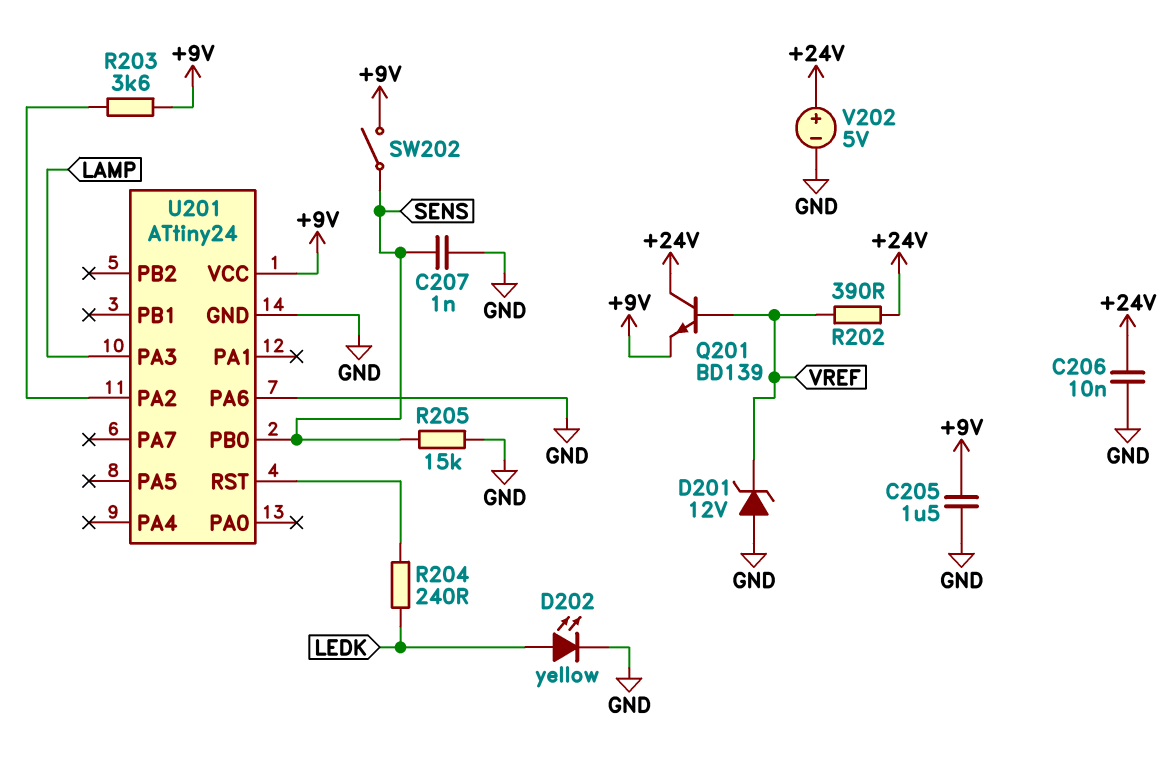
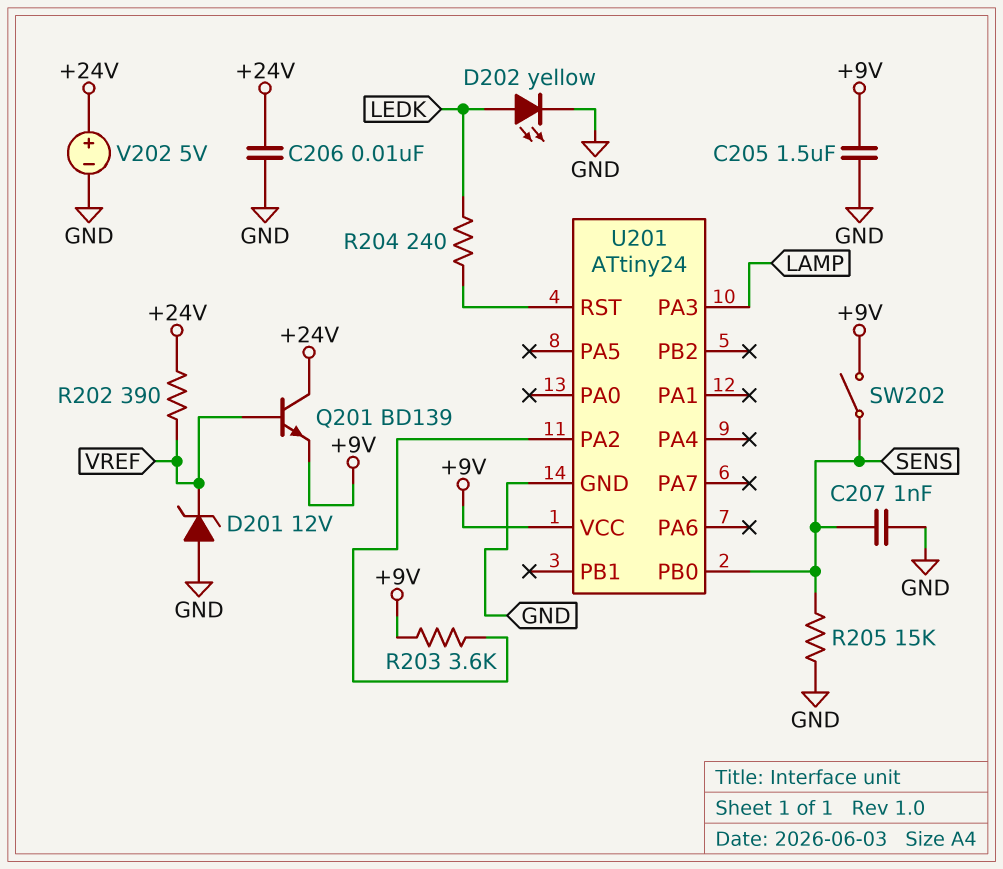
U201 pin PA6: GND -> none

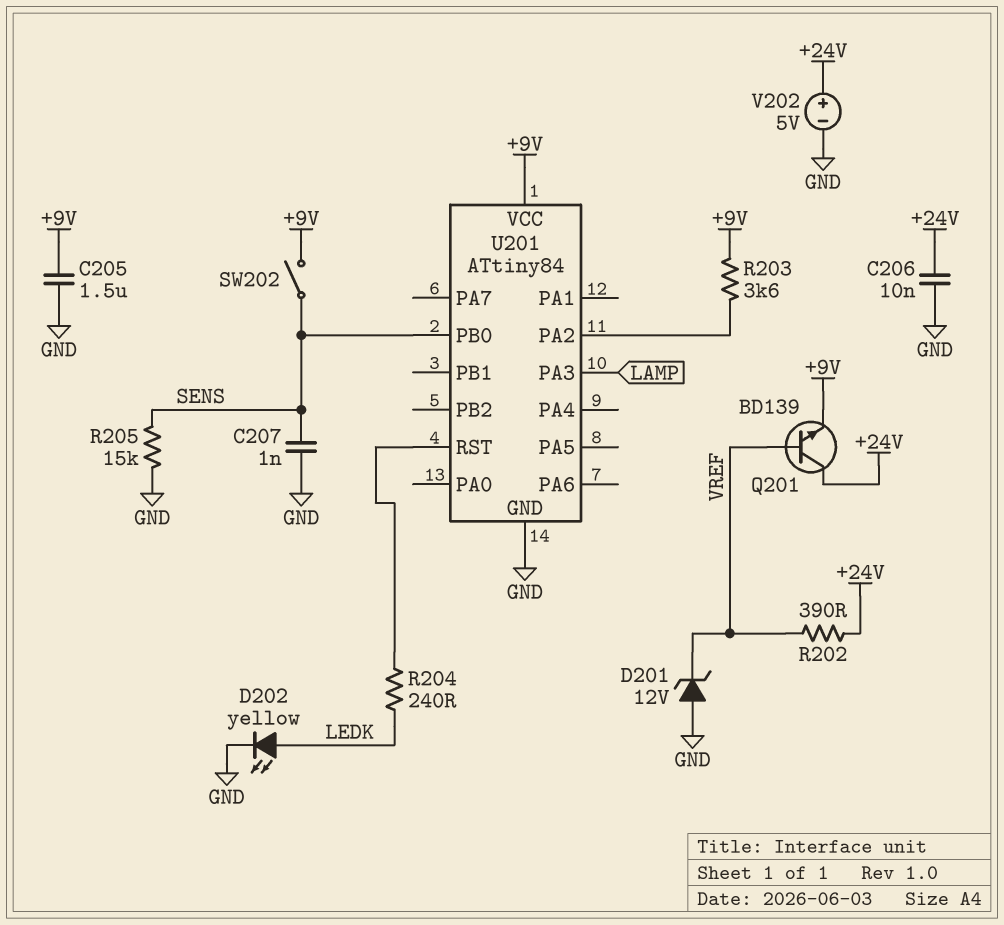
U201: ATtiny24 -> ATtiny84

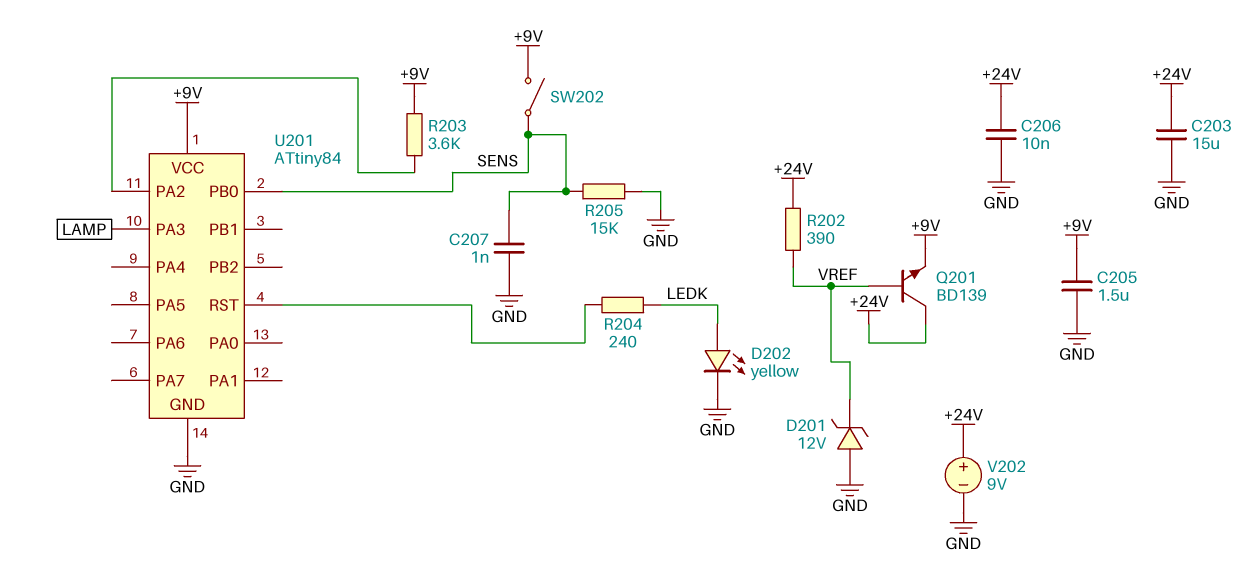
C203: none -> 15uF (+24V, GND)
V202: 5V (plus +24V, minus GND) -> 9V (plus +24V, minus GND)

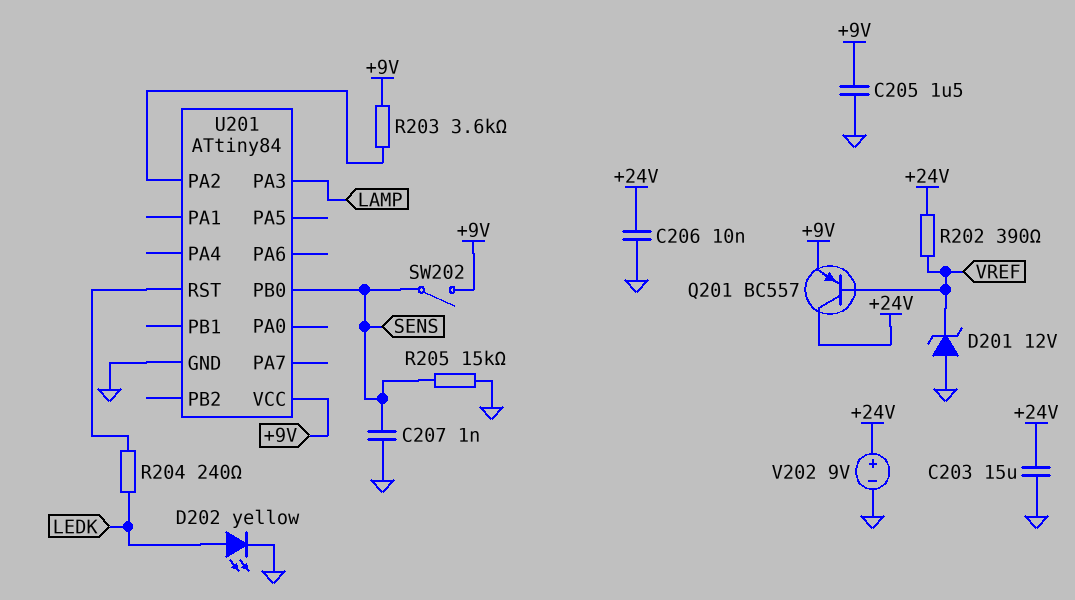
Q201: NPN BD139 (B VREF, C +24V, E +9V) -> PNP BC557 (B VREF, C +24V, E +9V)

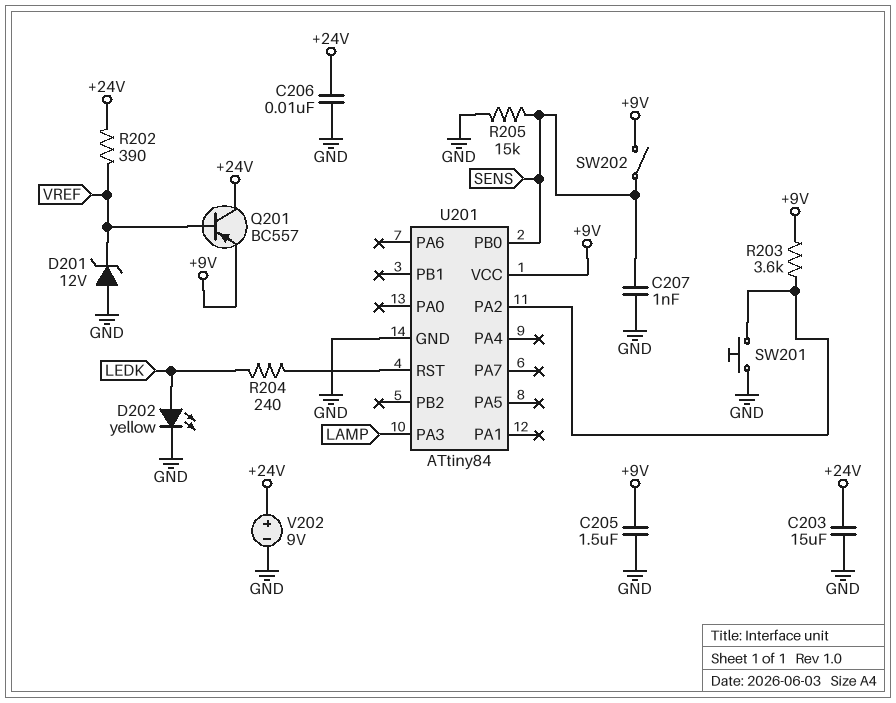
SW201: none -> button (GND, U201/PA2)

